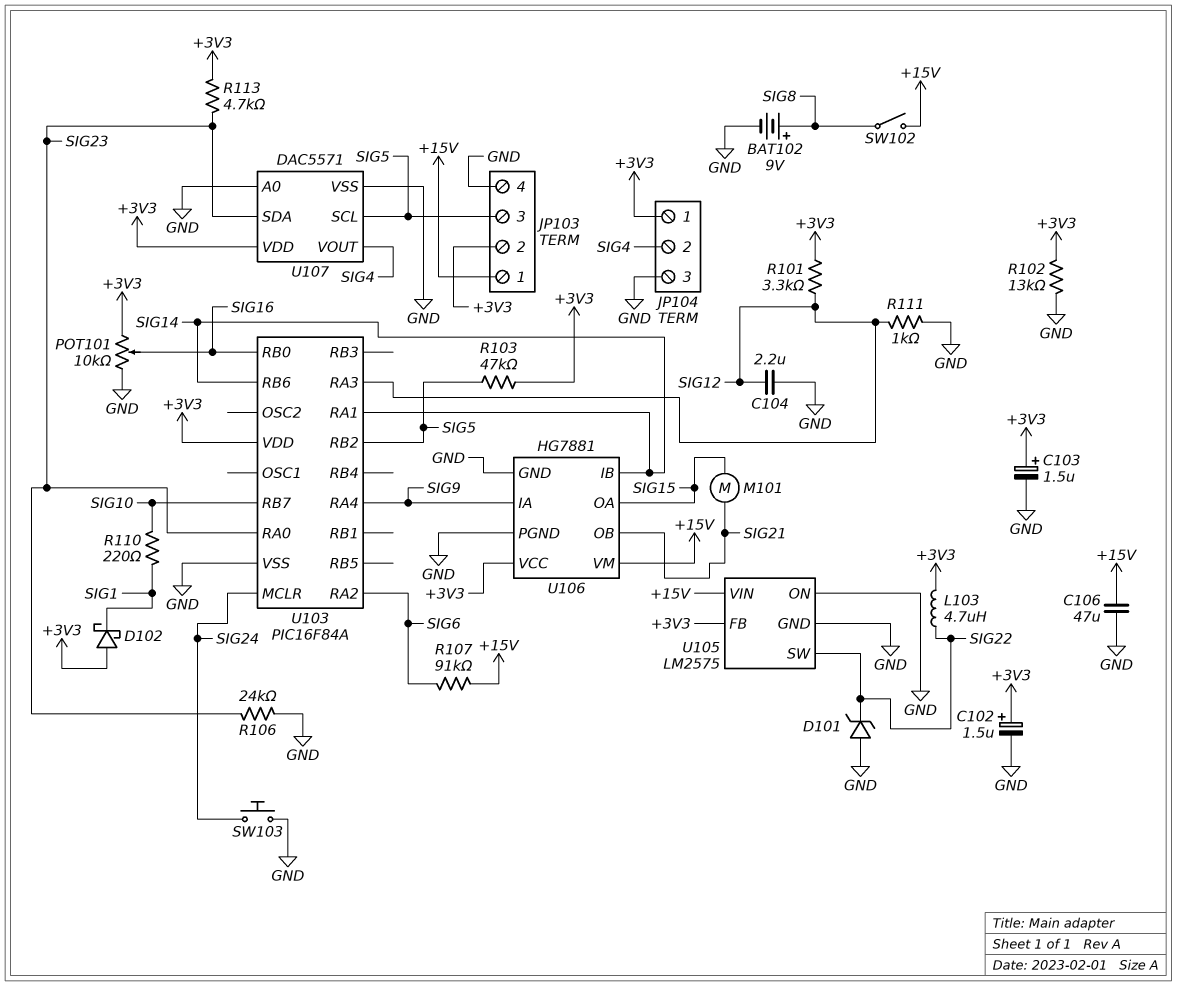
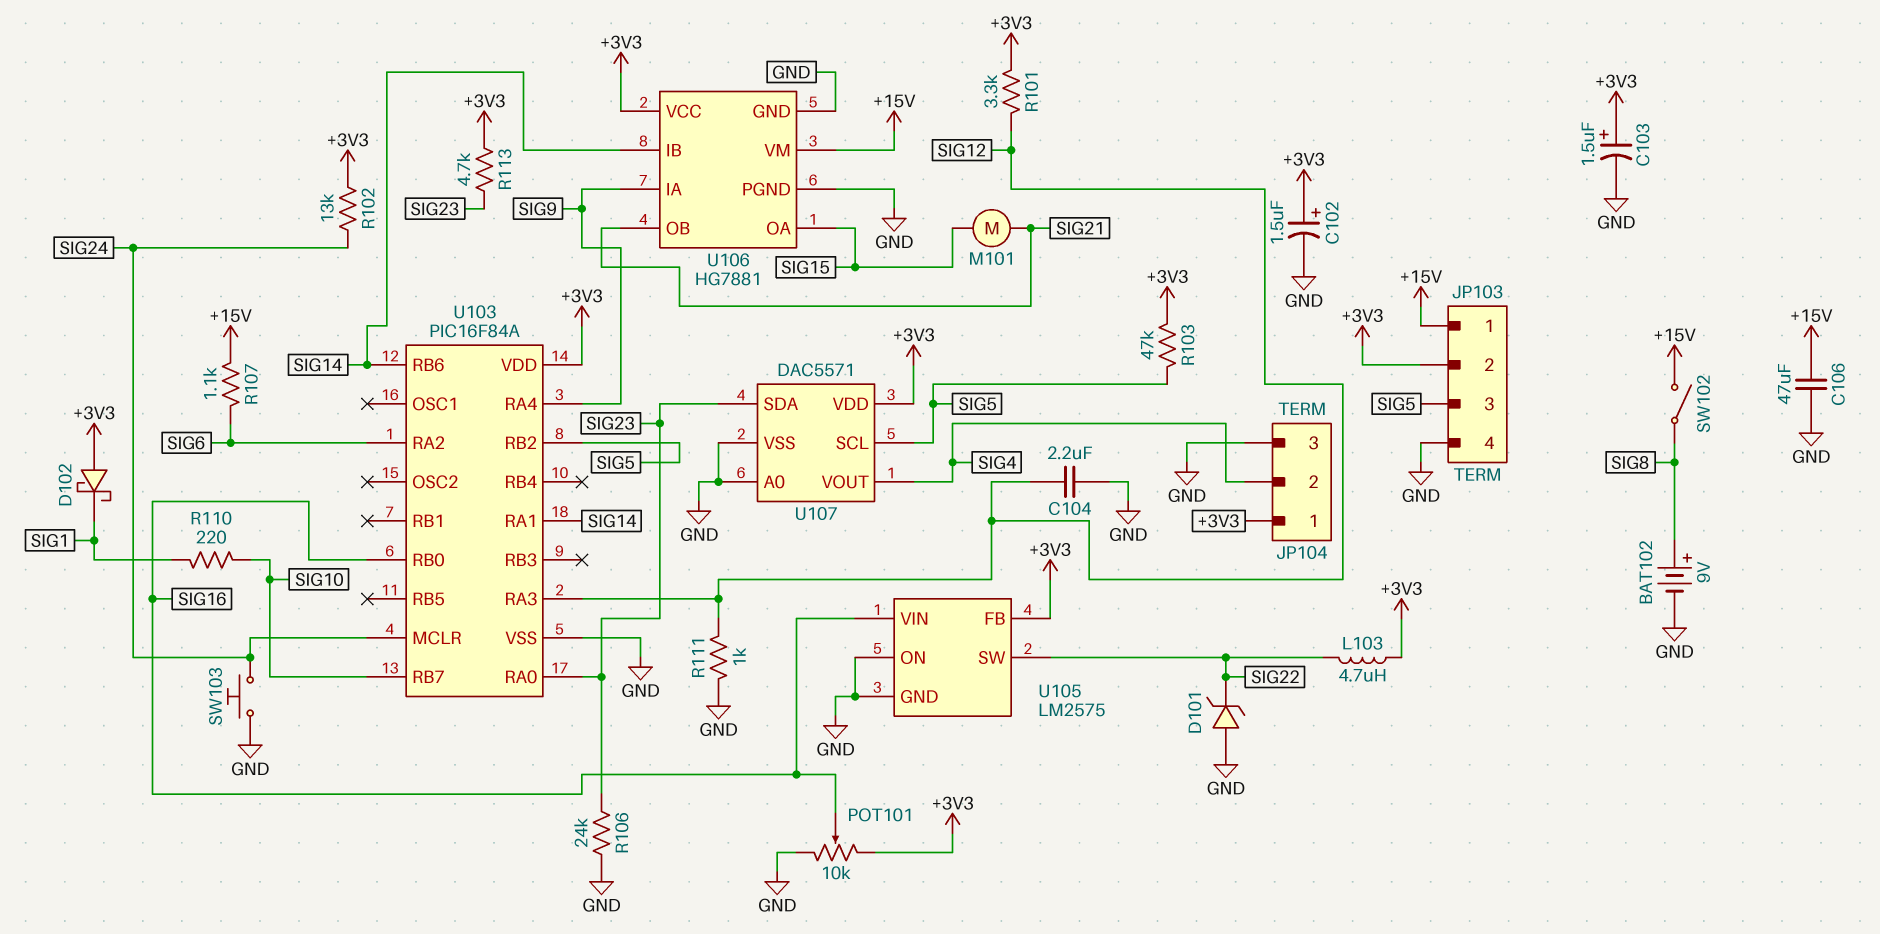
R102: 13k (+3V3, GND) -> 13k (+3V3, SIG24)
R107: 91k (+15V, SIG6) -> 1.1k (+15V, SIG6)
U105 pin VIN: +15V -> SIG16

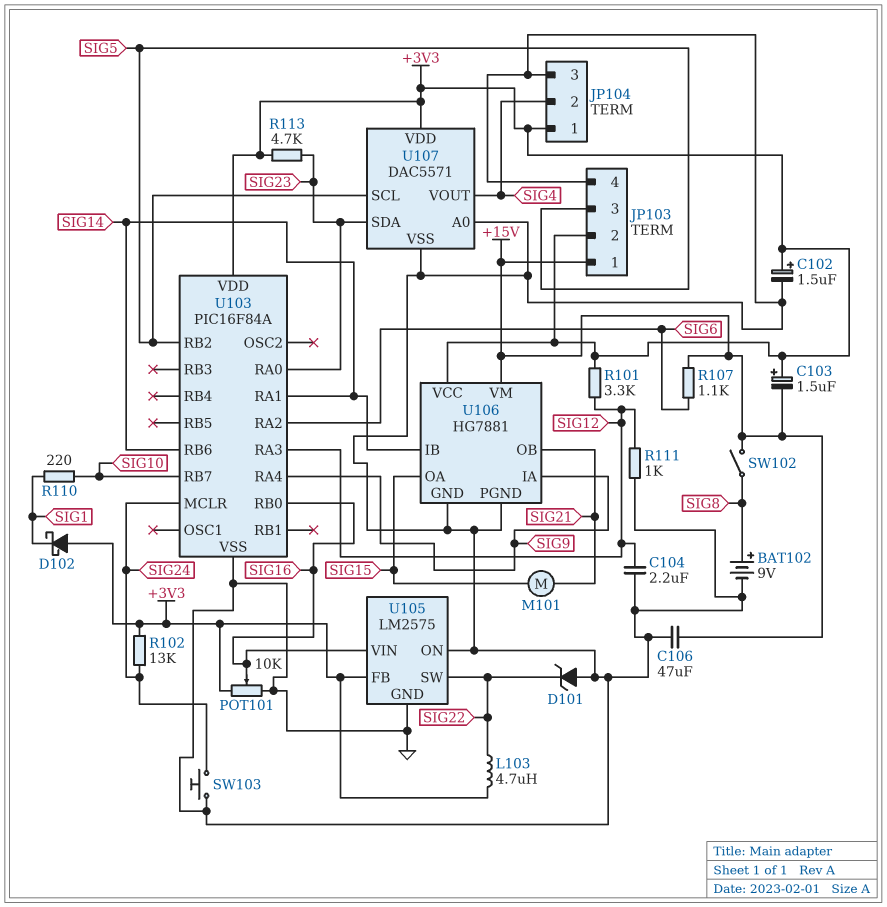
C103: 1.5uF (plus +3V3, minus GND) -> 1.5uF (plus +3V3, minus +15V)
R103: 47k (+3V3, SIG5) -> none
R106: 24k (GND, SIG23) -> none

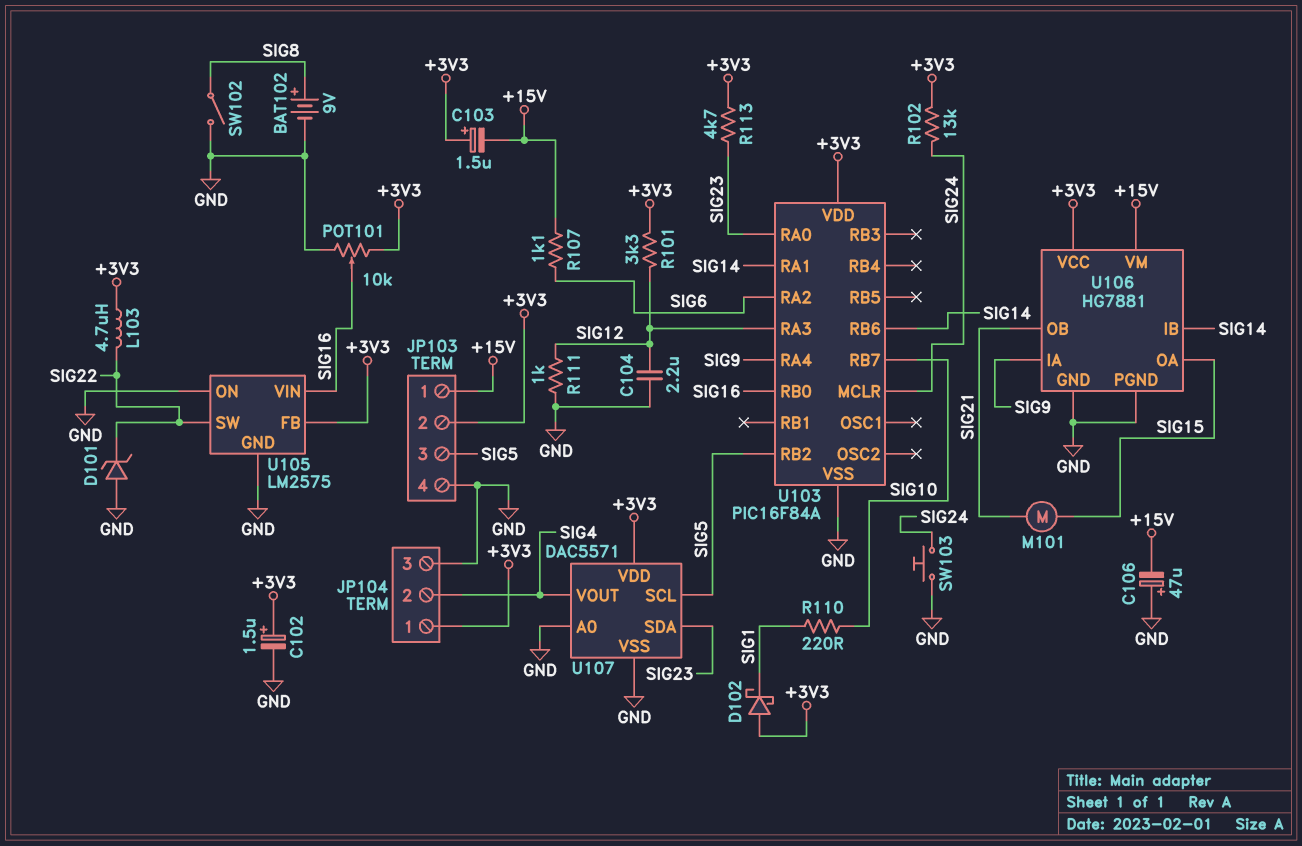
C106: 47uF (+15V, GND) -> 47uF (plus GND, minus +15V)
SW102: switch (+15V, SIG8) -> switch (GND, SIG8)

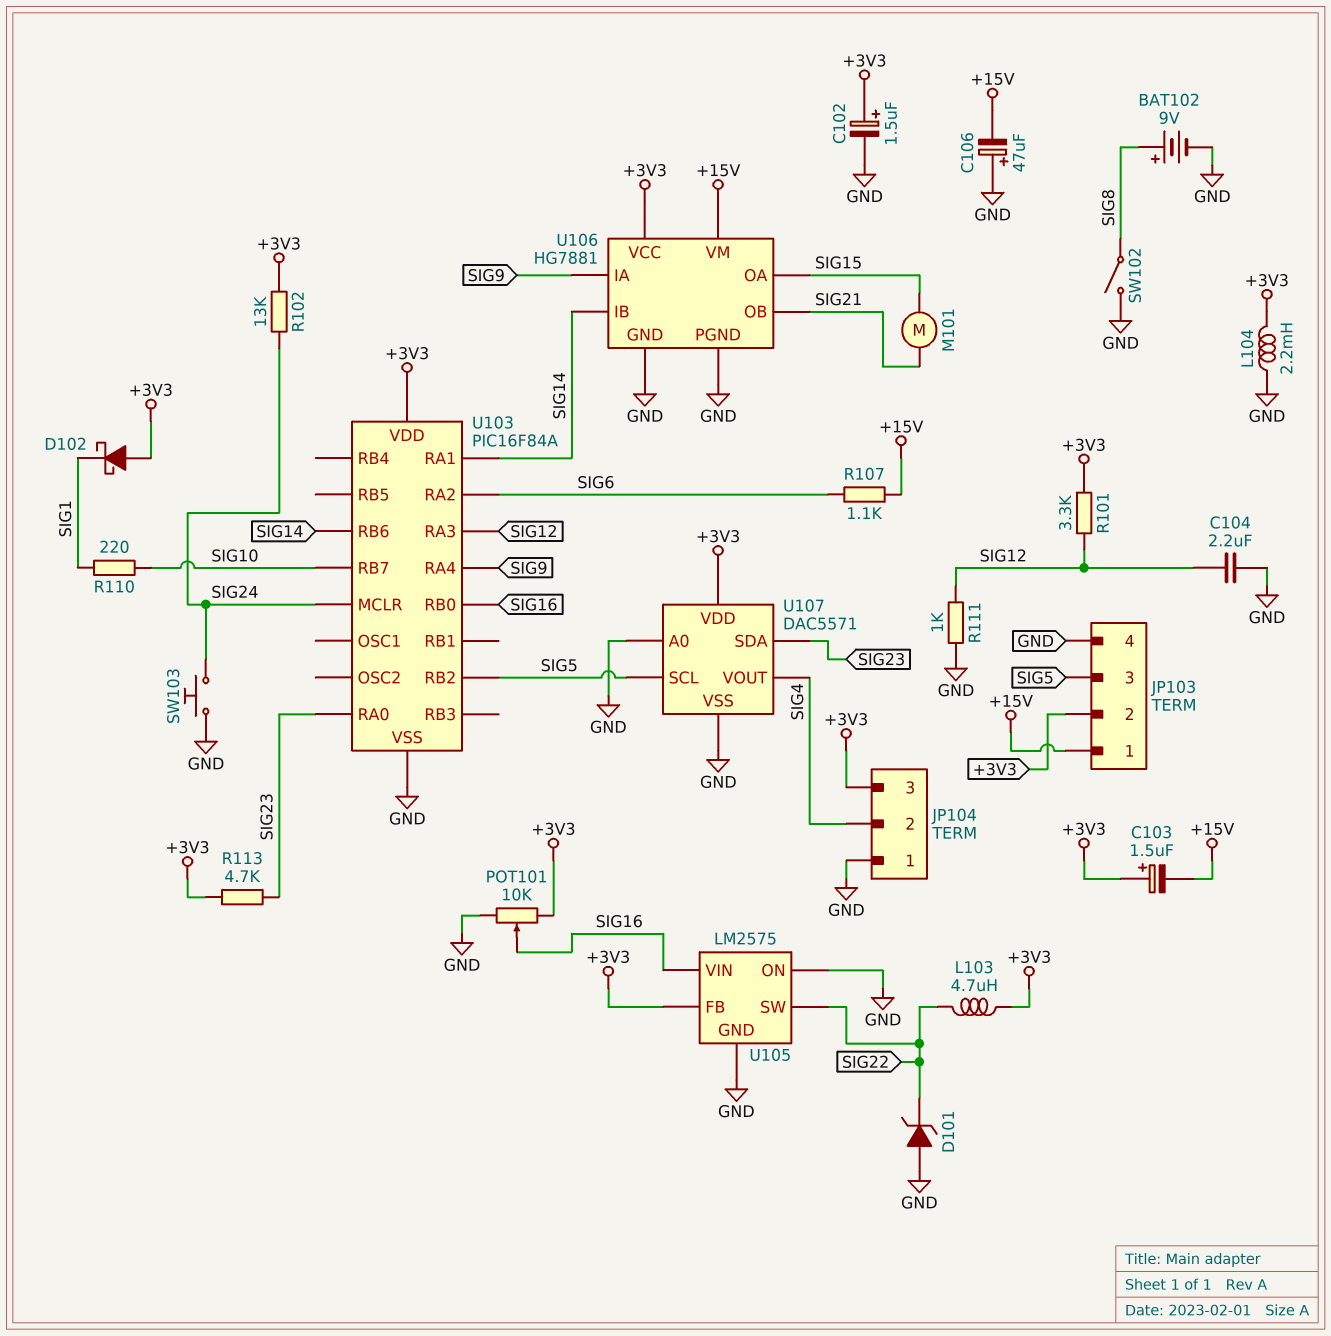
JP104 pin 1: +3V3 -> GND
JP104 pin 3: GND -> +3V3
L104: none -> 2.2mH (+3V3, GND)

